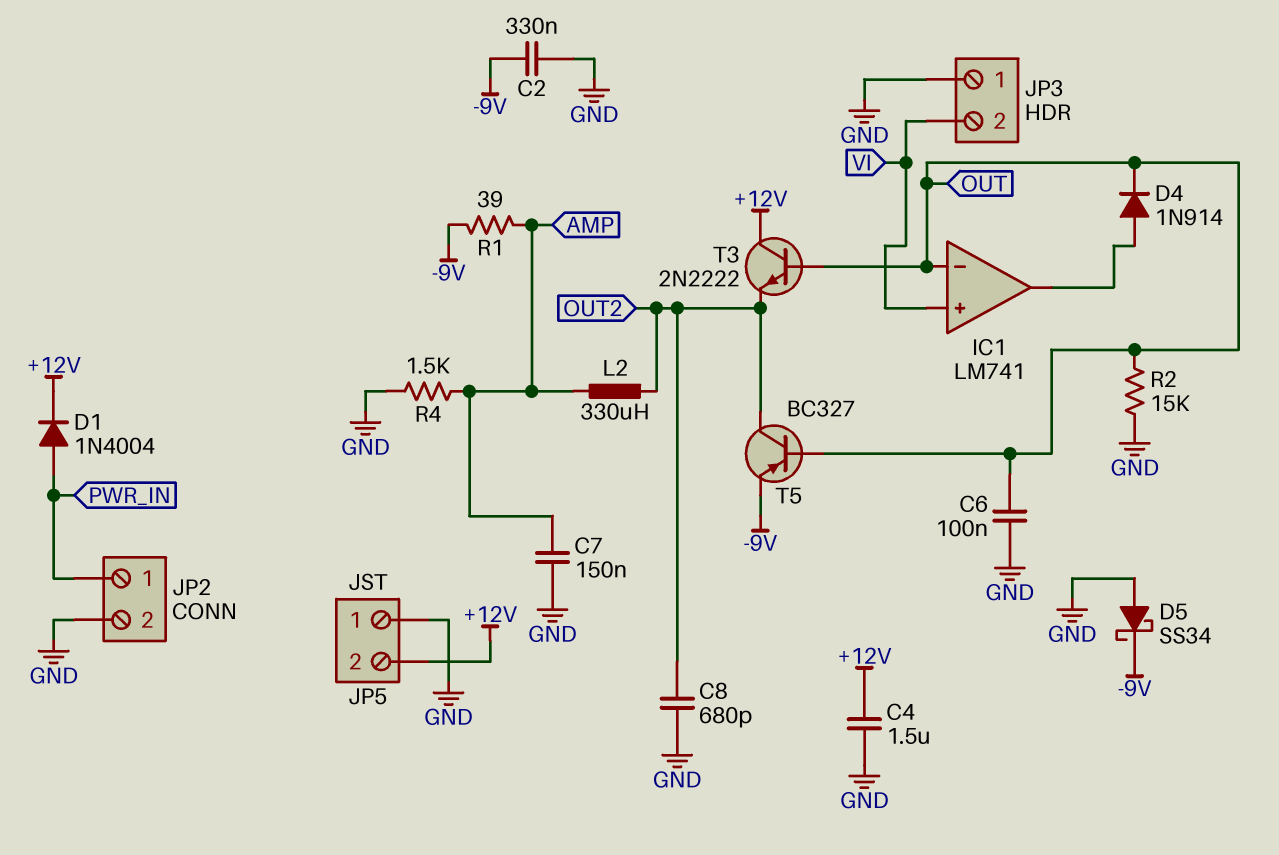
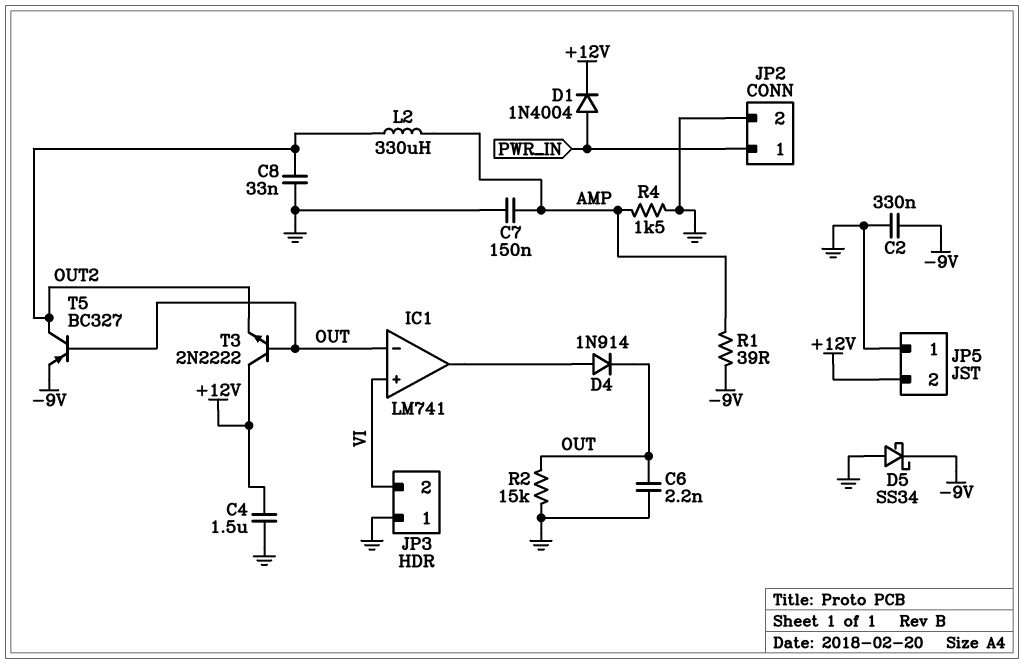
C6: 100nF (GND, OUT) -> 2.2nF (GND, OUT)
C8: 680pF (GND, OUT2) -> 33nF (GND, OUT2)

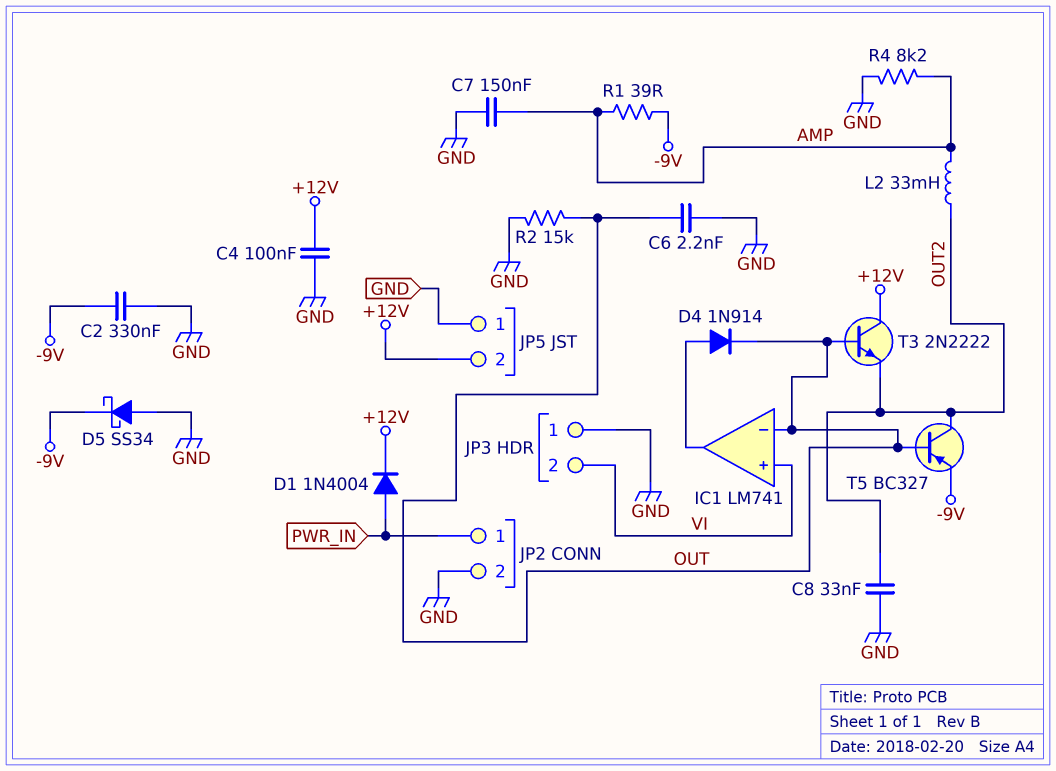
C4: 1.5uF (+12V, GND) -> 100nF (+12V, GND)
L2: 330uH (AMP, OUT2) -> 33mH (AMP, OUT2)
R4: 1.5k (AMP, GND) -> 8.2k (AMP, GND)

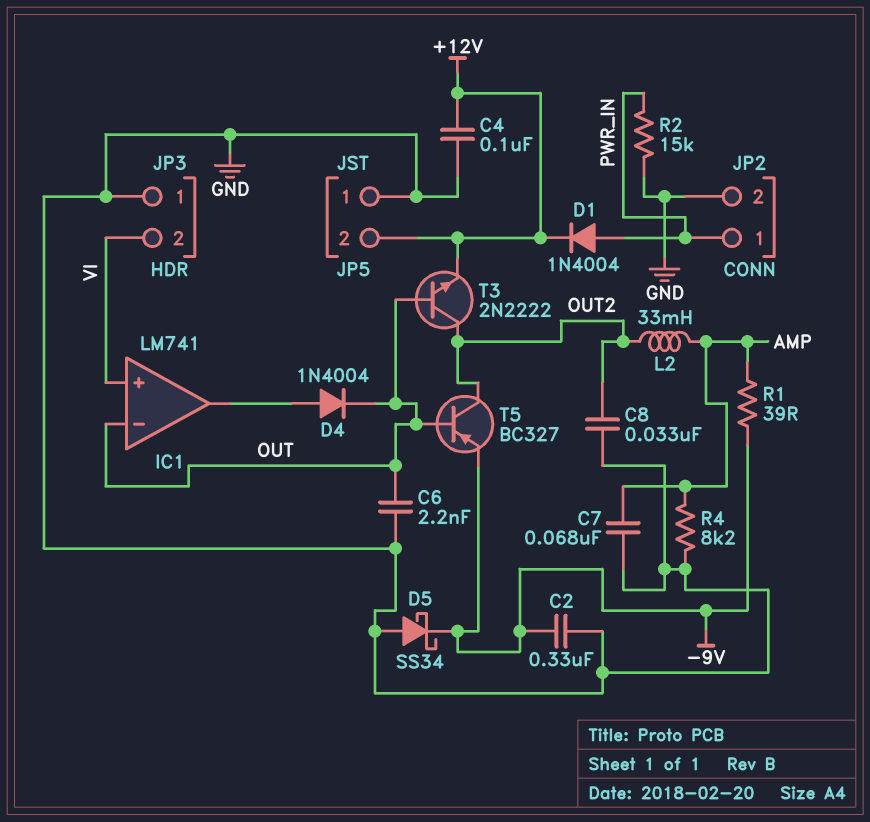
C7: 150nF (AMP, GND) -> 68nF (AMP, GND)
D4: diode 1N914 (A IC1/out, K OUT) -> diode 1N4004 (A IC1/out, K OUT)
R2: 15k (GND, OUT) -> 15k (GND, PWR_IN)
T3: NPN 2N2222 (B OUT, C +12V, E OUT2) -> NPN 2N2222 (B OUT, C OUT2, E +12V)

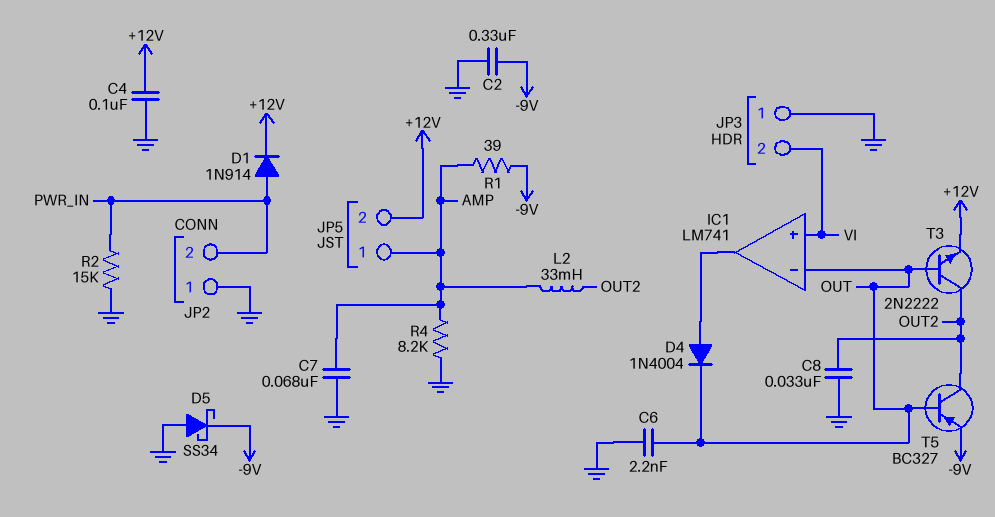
D1: diode 1N4004 (A PWR_IN, K +12V) -> diode 1N914 (A PWR_IN, K +12V)
JP2 pin 1: PWR_IN -> GND
JP2 pin 2: GND -> PWR_IN
JP5 pin 1: GND -> AMP

